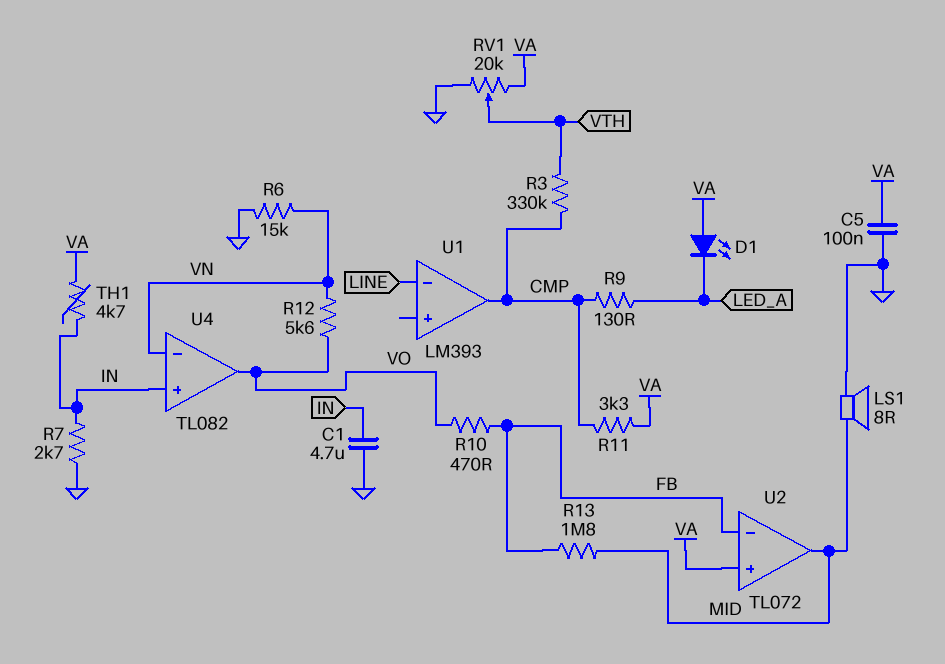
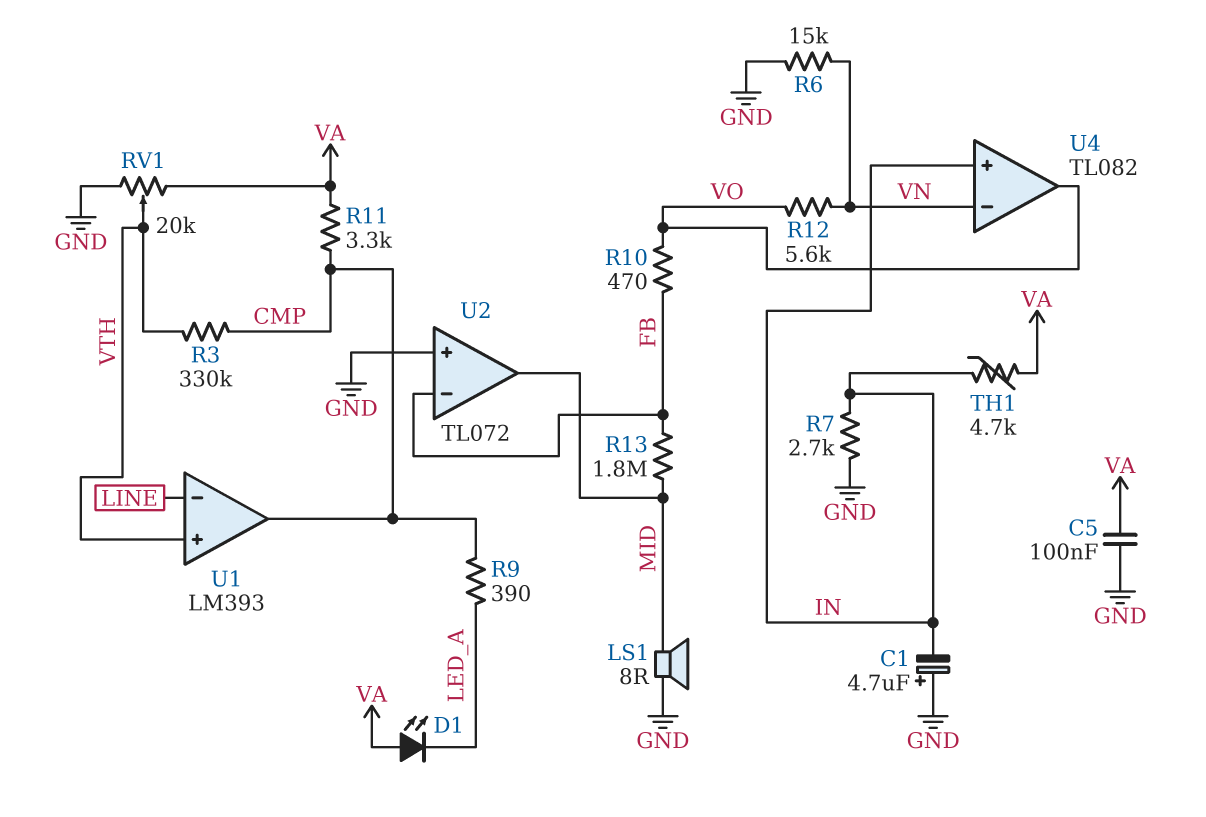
C1: 4.7uF (GND, IN) -> 4.7uF (plus GND, minus IN)
R9: 130 (CMP, LED_A) -> 390 (CMP, LED_A)
U1 pin in+: none -> VTH
U2 pin in+: VA -> GND

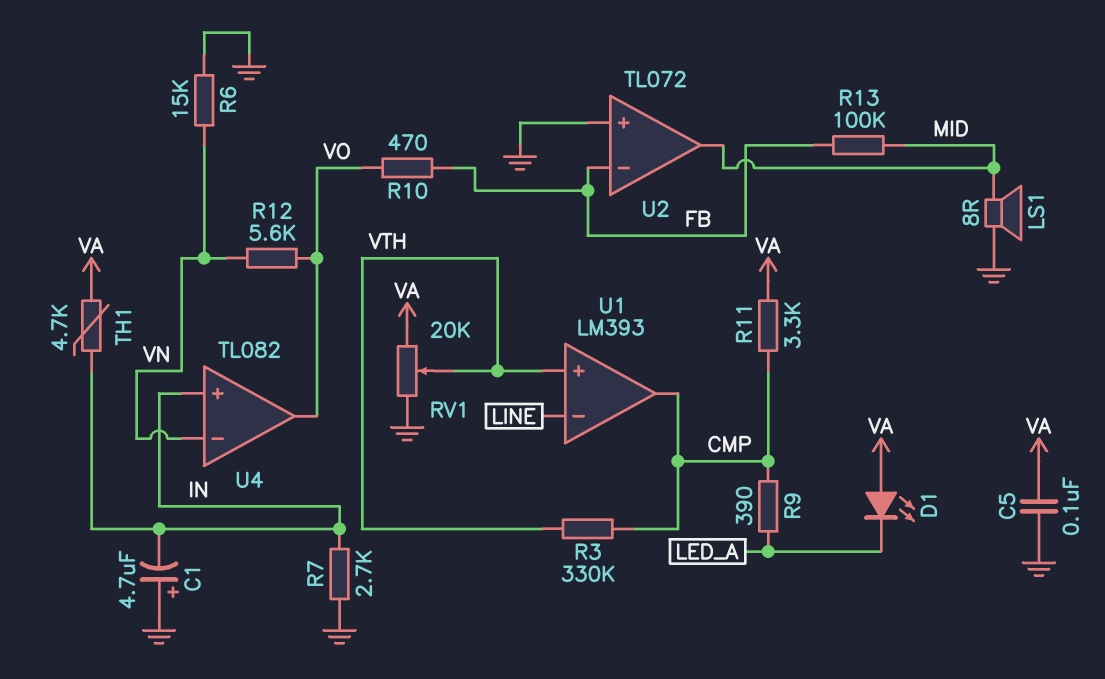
R13: 1.8M (FB, MID) -> 100k (FB, MID)

